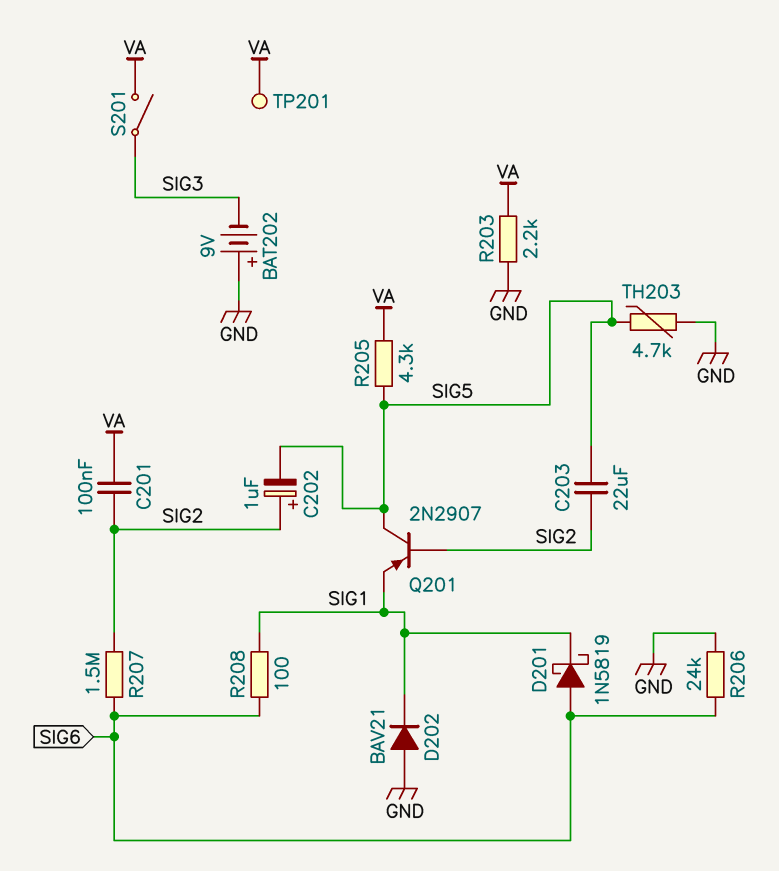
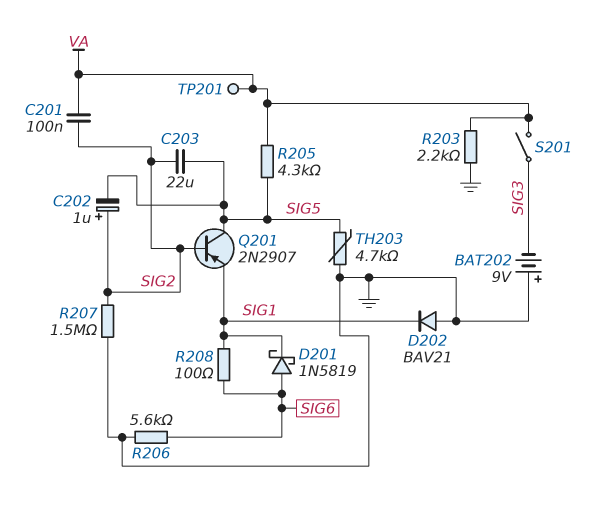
R206: 24k (GND, SIG6) -> 5.6k (GND, SIG6)
R207: 1.5M (SIG2, SIG6) -> 1.5M (GND, SIG2)

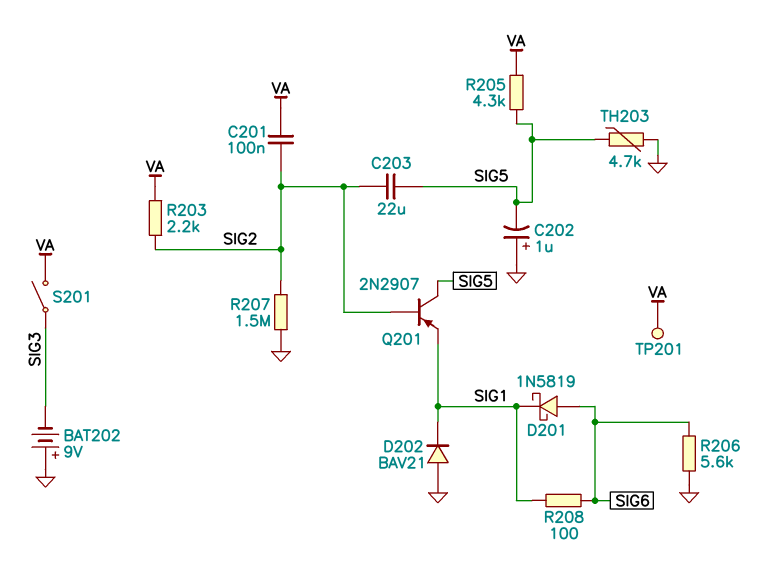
C202: 1uF (plus SIG2, minus SIG5) -> 1uF (plus GND, minus SIG5)
R203: 2.2k (GND, VA) -> 2.2k (SIG2, VA)

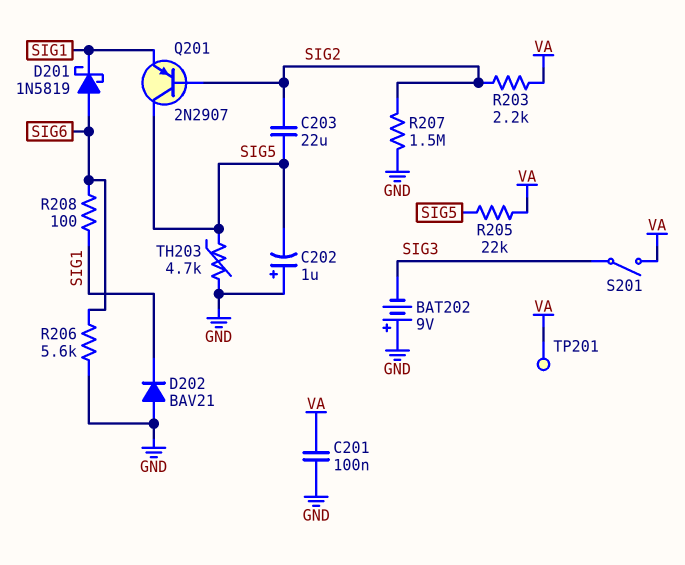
C201: 100nF (SIG2, VA) -> 100nF (GND, VA)
R205: 4.3k (SIG5, VA) -> 22k (SIG5, VA)

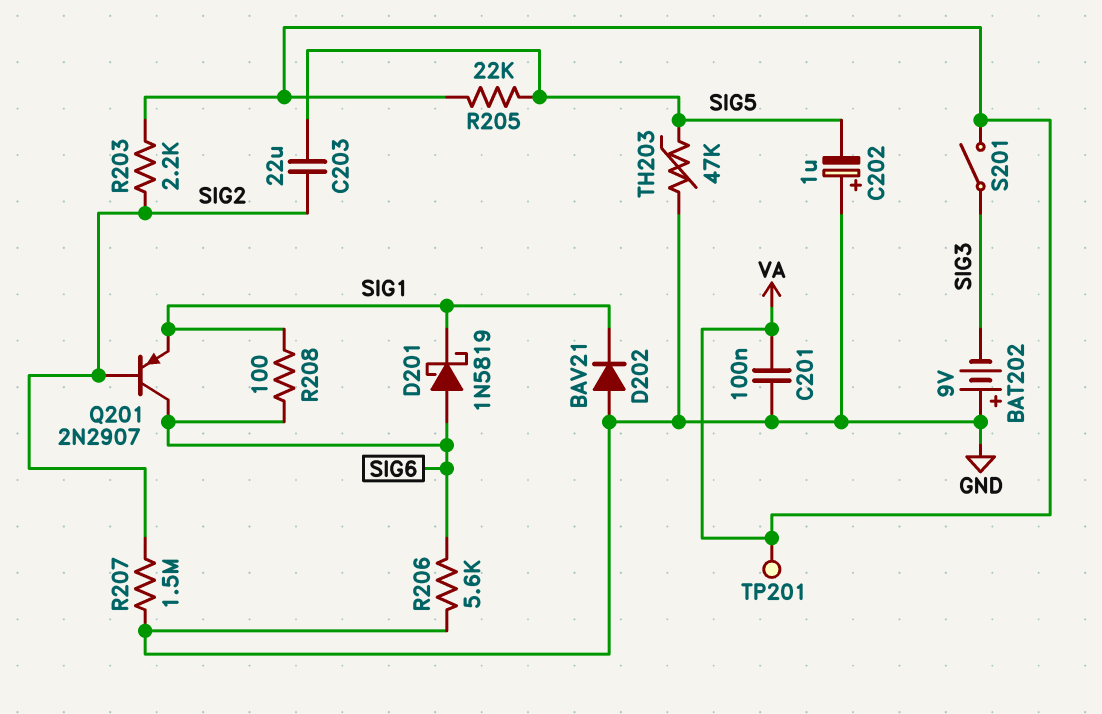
Q201: PNP 2N2907 (B SIG2, C SIG5, E SIG1) -> PNP 2N2907 (B SIG2, C SIG6, E SIG1)
TH203: 4.7k (GND, SIG5) -> 47k (GND, SIG5)

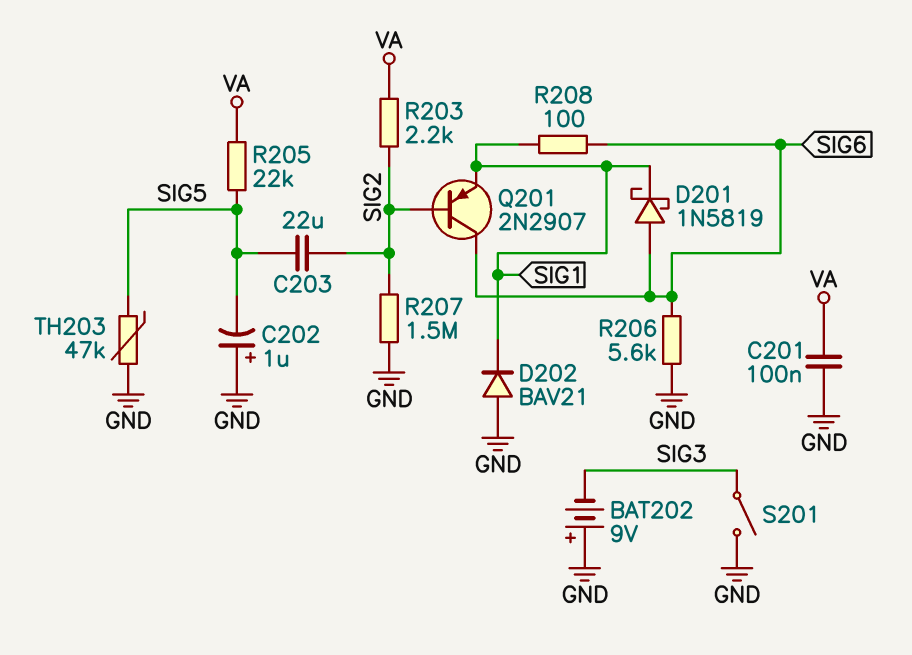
S201: switch (SIG3, VA) -> switch (GND, SIG3)
TP201: test point (VA) -> none

